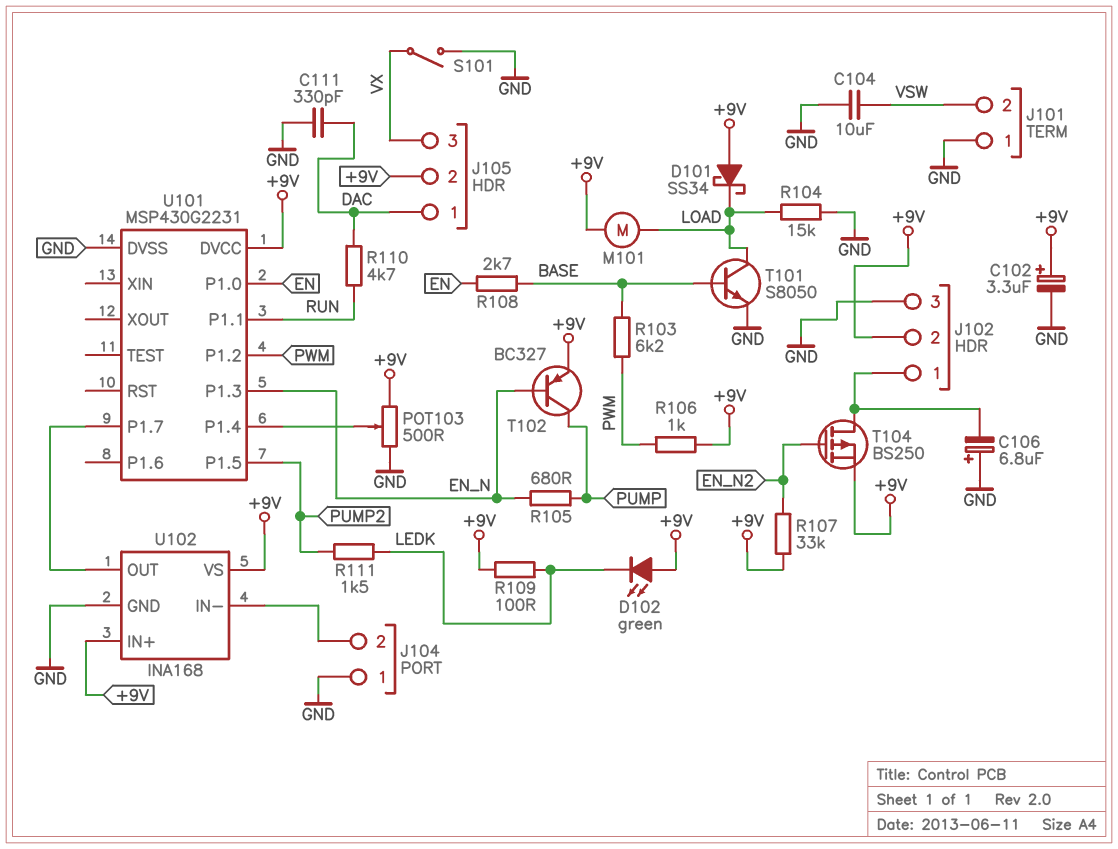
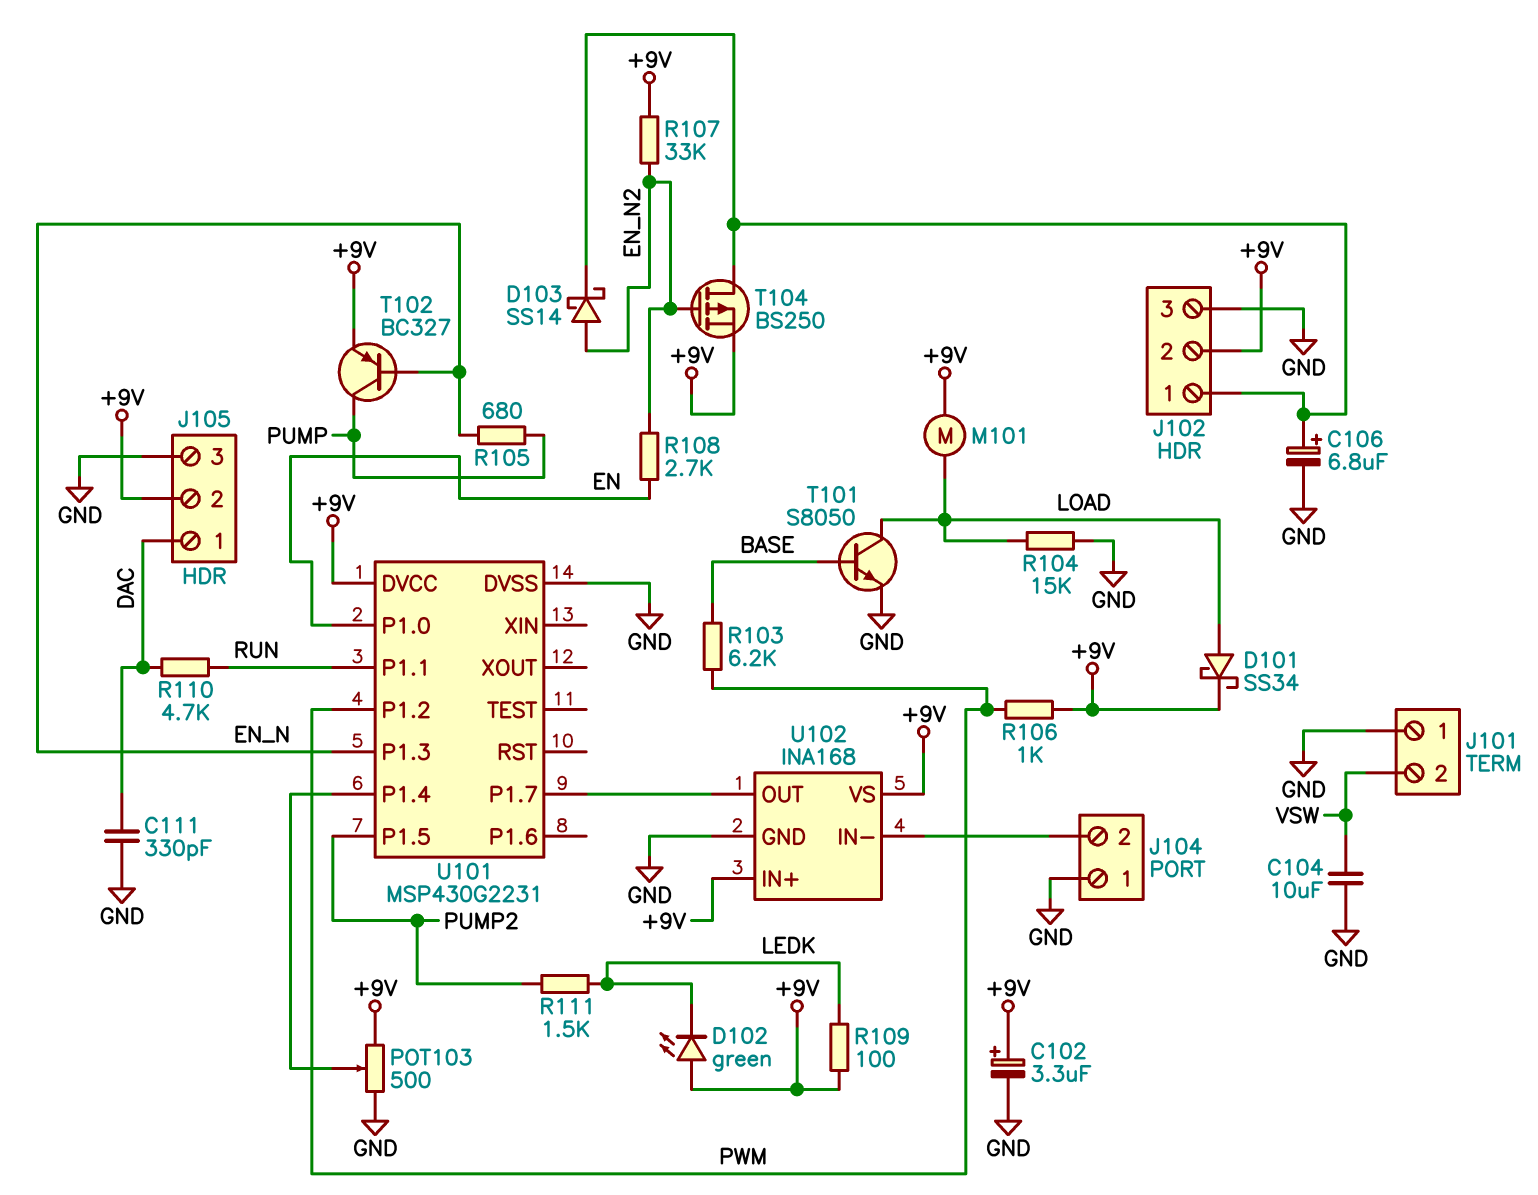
C106: 6.8uF (plus GND, minus J102/1) -> 6.8uF (plus J102/1, minus GND)
D101: schottky SS34 (A +9V, K LOAD) -> schottky SS34 (A LOAD, K +9V)
D103: none -> schottky SS14 (A EN_N2, K J102/1)
J105 pin 3: VX -> GND
R108: 2.7k (BASE, EN) -> 2.7k (EN, EN_N2)
S101: switch (GND, VX) -> none

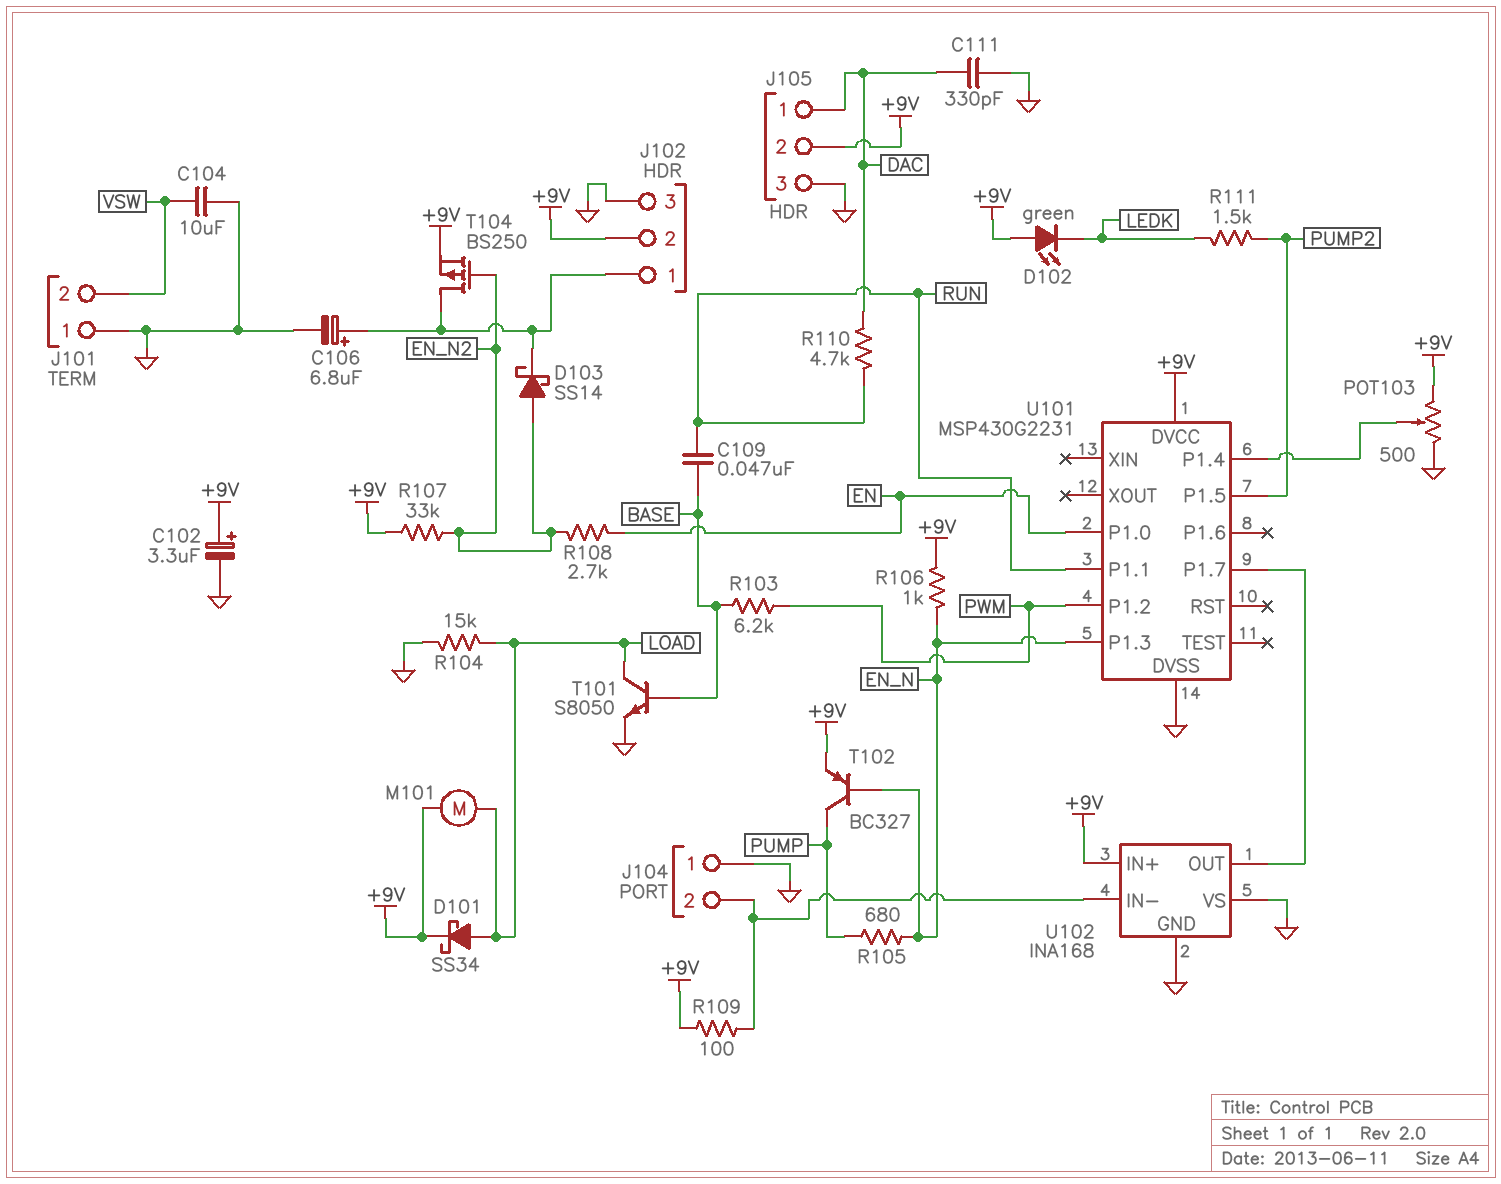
C109: none -> 47nF (BASE, RUN)
R106: 1k (+9V, PWM) -> 1k (+9V, EN_N)
R109: 100 (+9V, LEDK) -> 100 (+9V, J104/2)
U102 pin VS: +9V -> GND

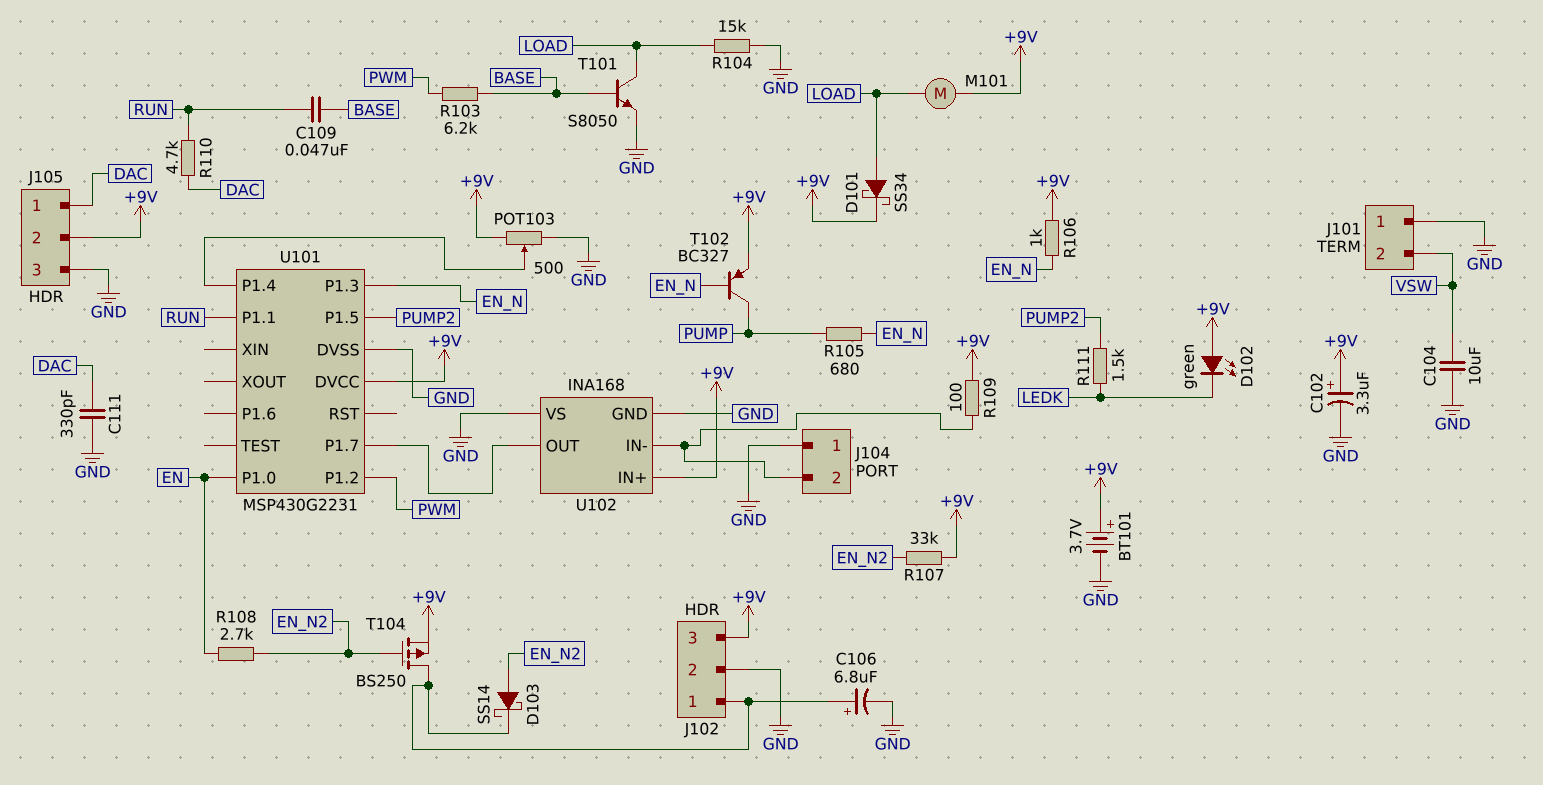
BT101: none -> 3.7V (plus +9V, minus GND)
J102 pin 2: +9V -> GND
J102 pin 3: GND -> +9V

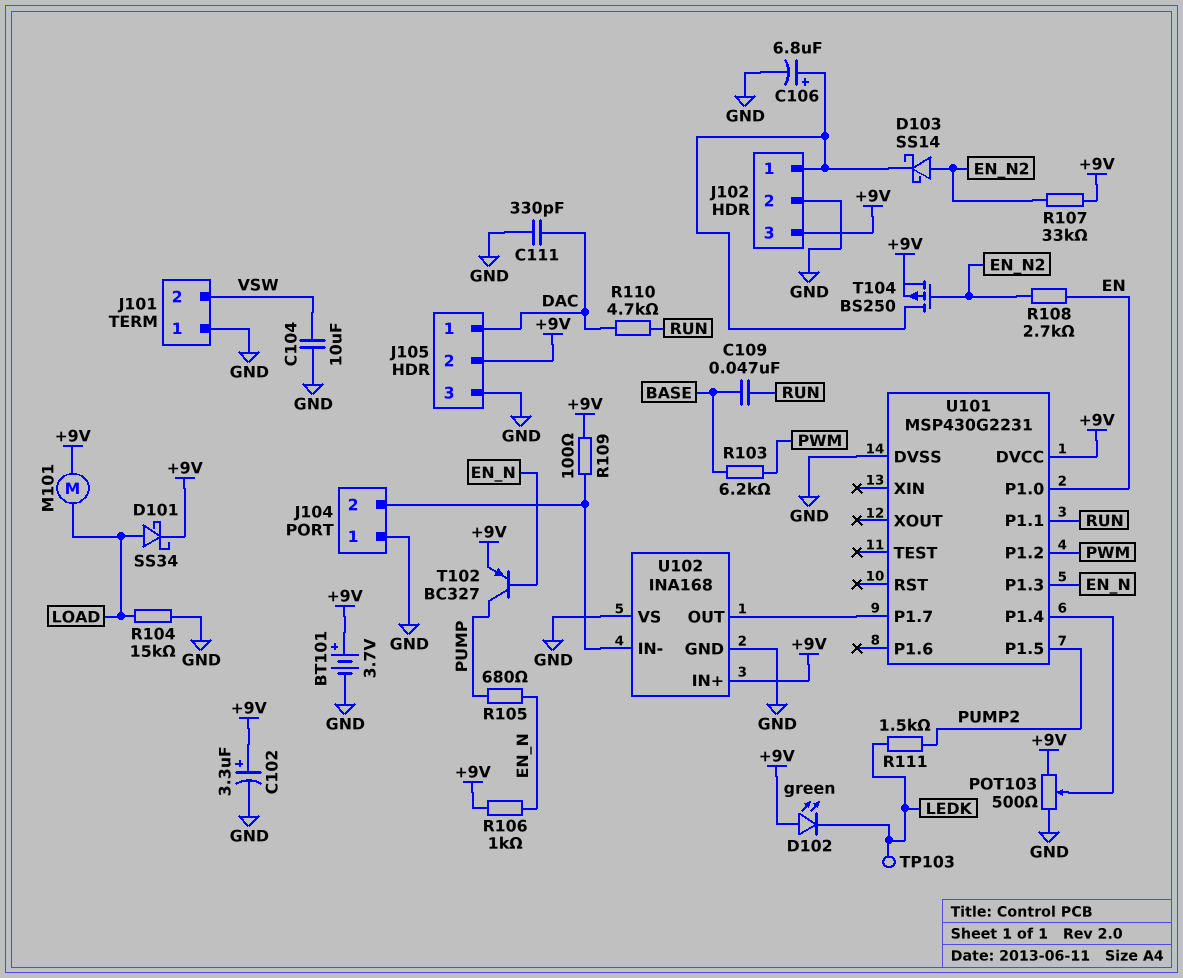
T101: NPN S8050 (B BASE, C LOAD, E GND) -> none
TP103: none -> test point (LEDK)

